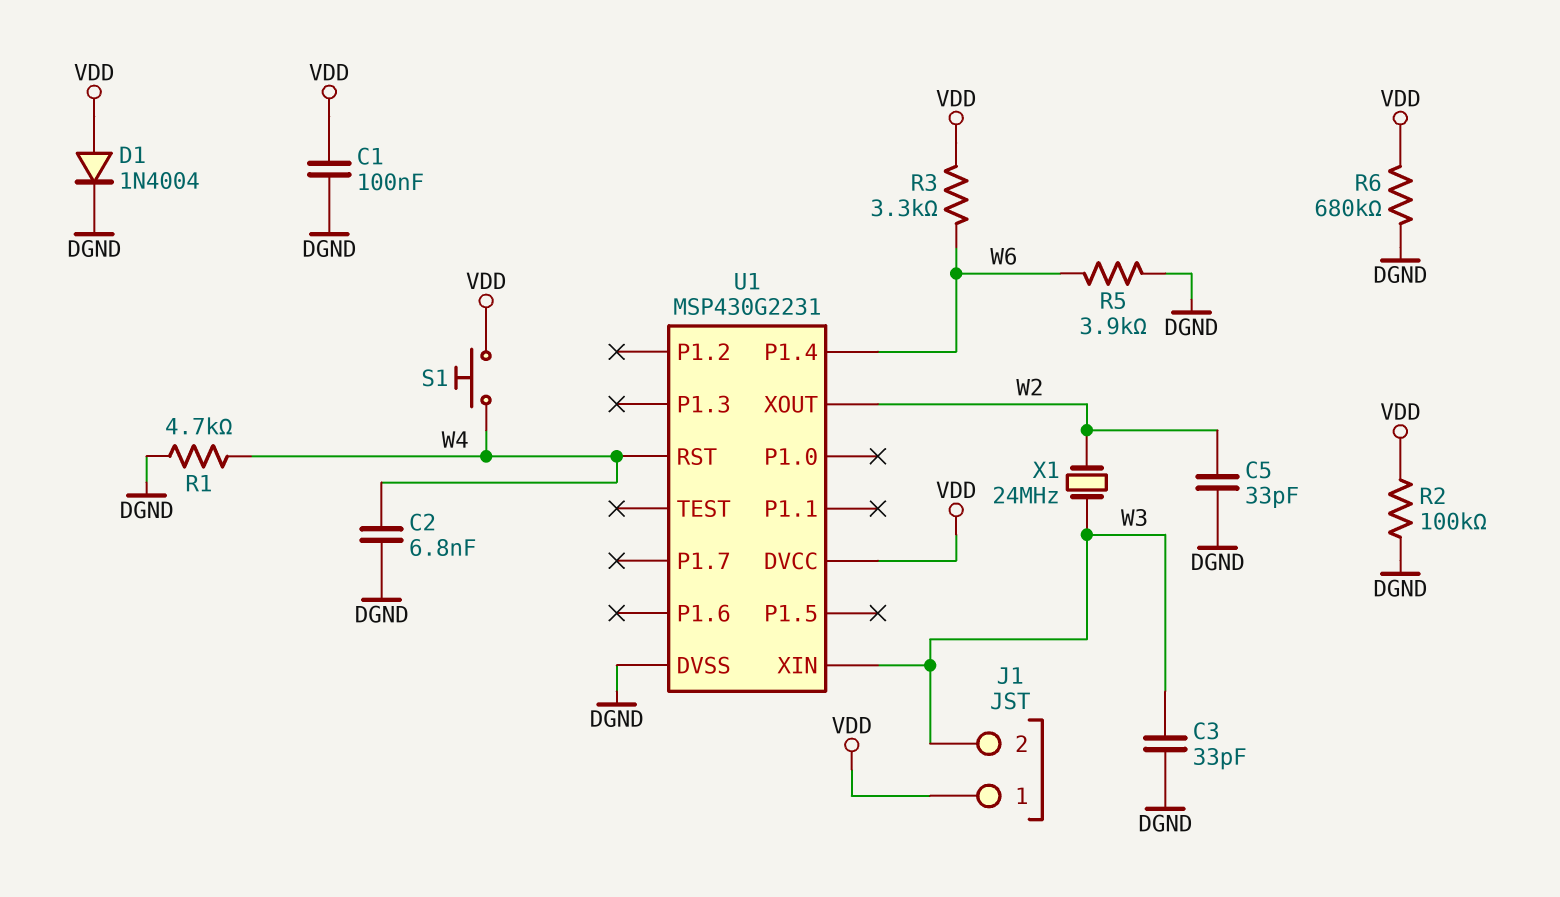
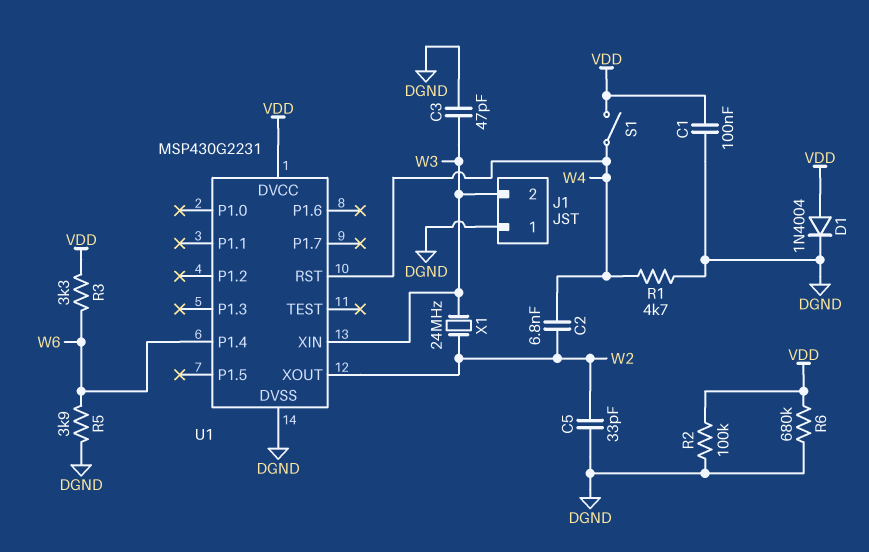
C2: 6.8nF (DGND, W4) -> 6.8nF (W2, W4)
C3: 33pF (DGND, W3) -> 47pF (DGND, W3)
J1 pin 1: VDD -> DGND
S1: button (VDD, W4) -> switch (VDD, W4)

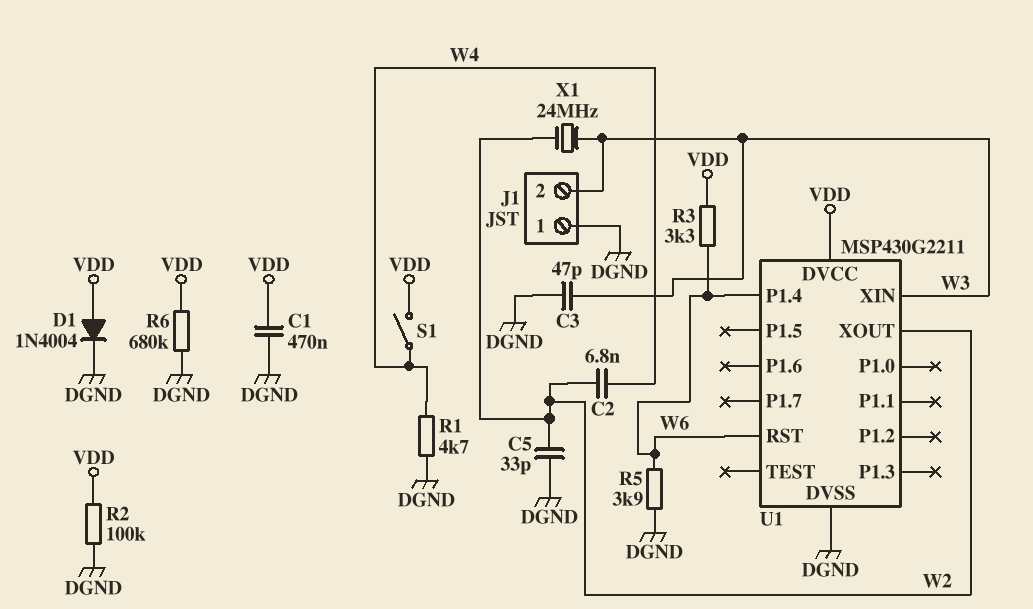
C1: 100nF (DGND, VDD) -> 470nF (DGND, VDD)
U1: MSP430G2231 -> MSP430G2211
U1 pin RST: W4 -> W6

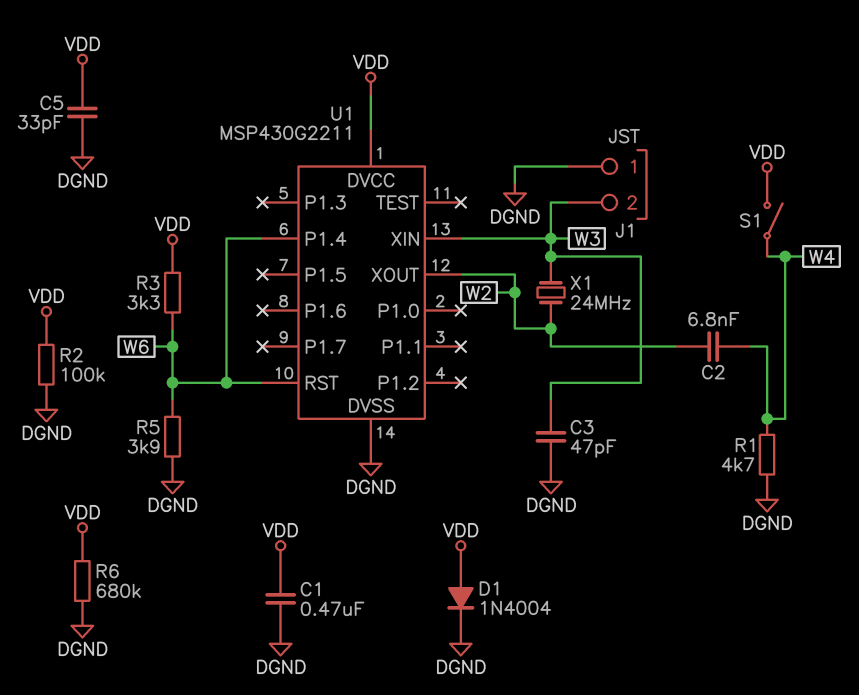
C5: 33pF (DGND, W2) -> 33pF (DGND, VDD)

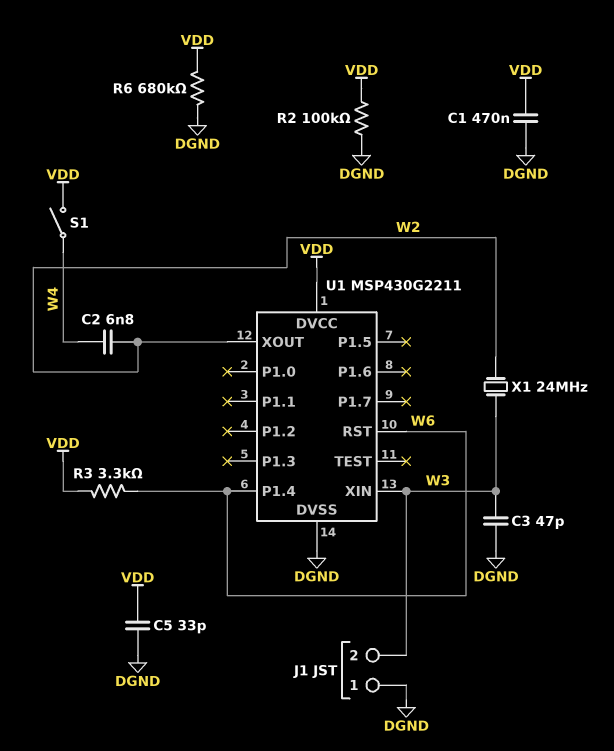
D1: diode 1N4004 (A VDD, K DGND) -> none
R1: 4.7k (DGND, W4) -> none
R5: 3.9k (DGND, W6) -> none

